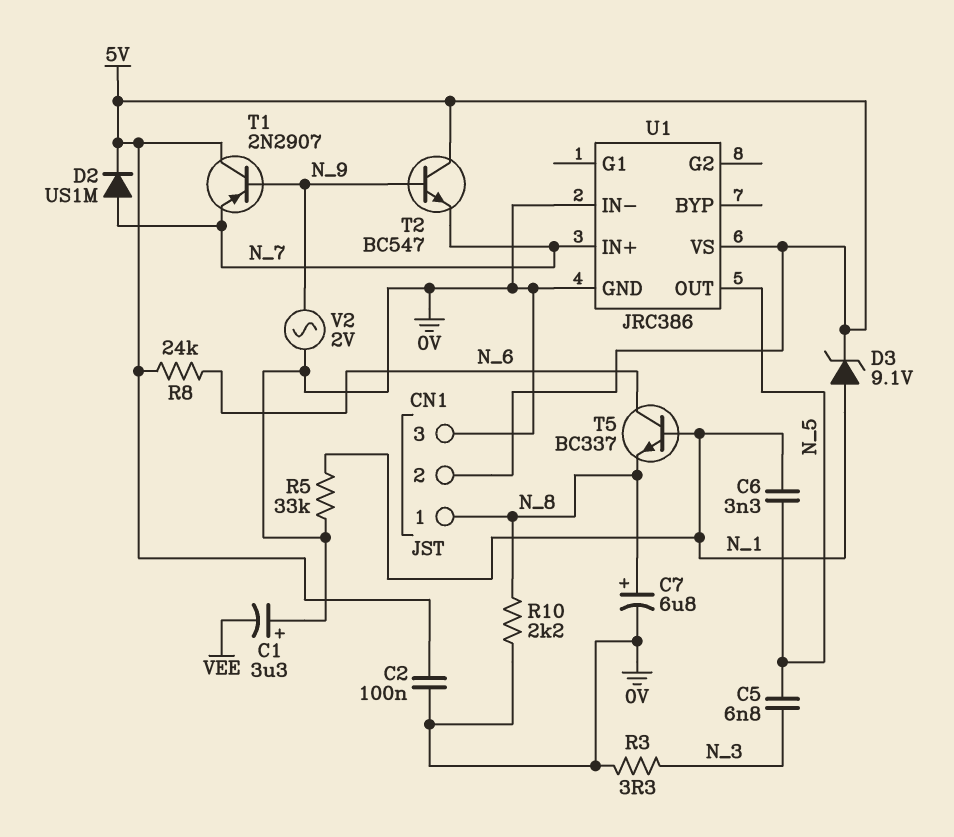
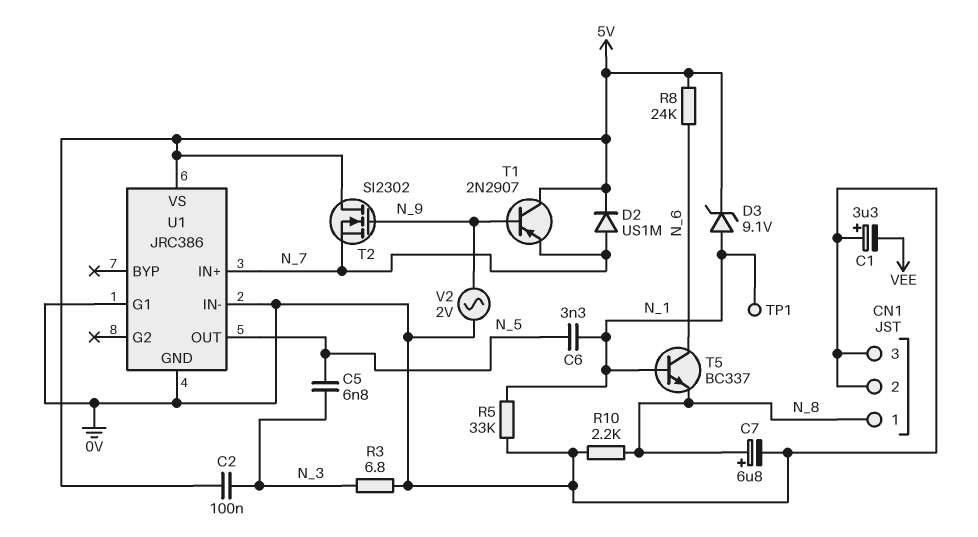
C2: 100nF (0V, 5V) -> 100nF (5V, N_3)
CN1 pin 2: 5V -> 0V
R3: 3.3 (0V, N_3) -> 6.8 (0V, N_3)
T2: NPN BC547 (B N_9, C 5V, E N_7) -> NMOS SI2302 (G N_9, D 5V, S N_7)
TP1: none -> test point (N_1)
U1 pin G1: none -> 0V

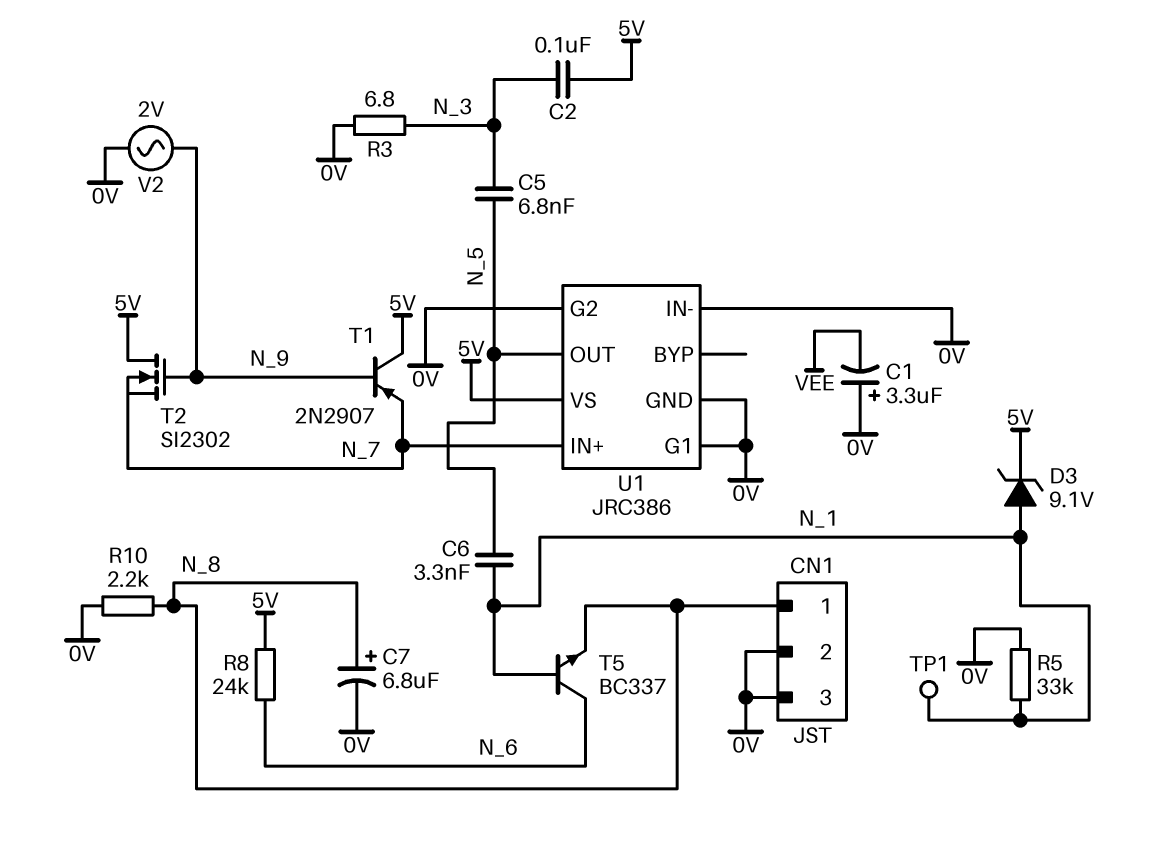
D2: diode US1M (A N_7, K 5V) -> none
U1 pin G2: none -> 0V

